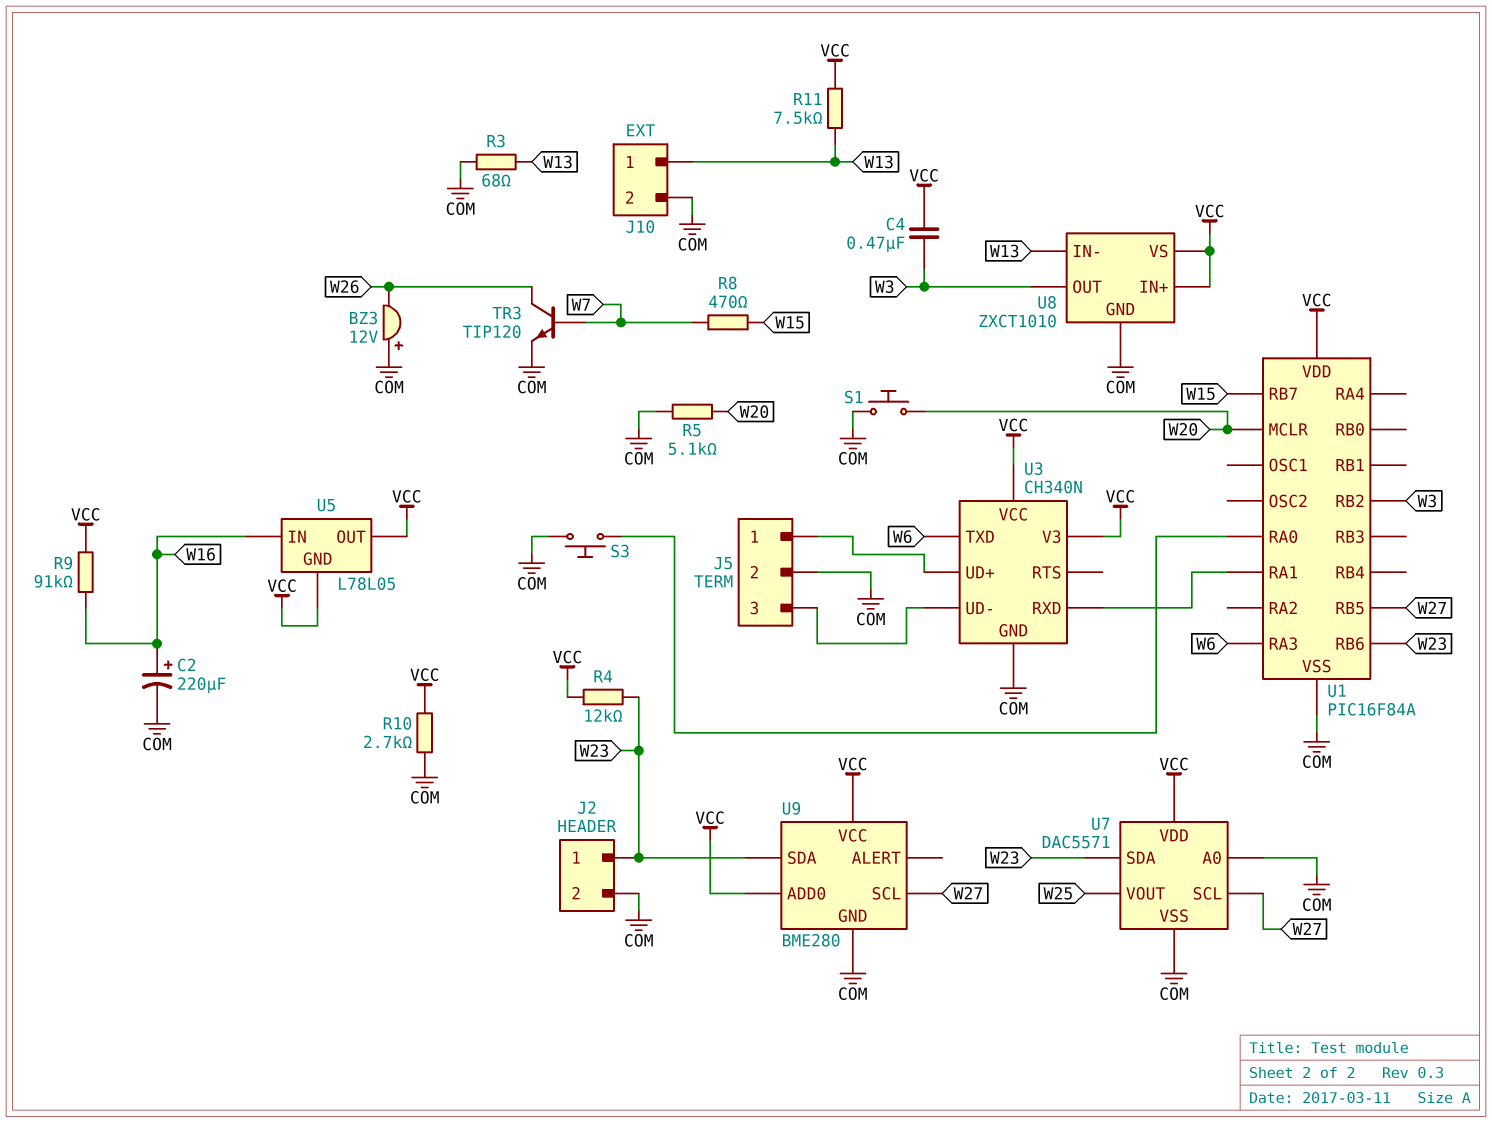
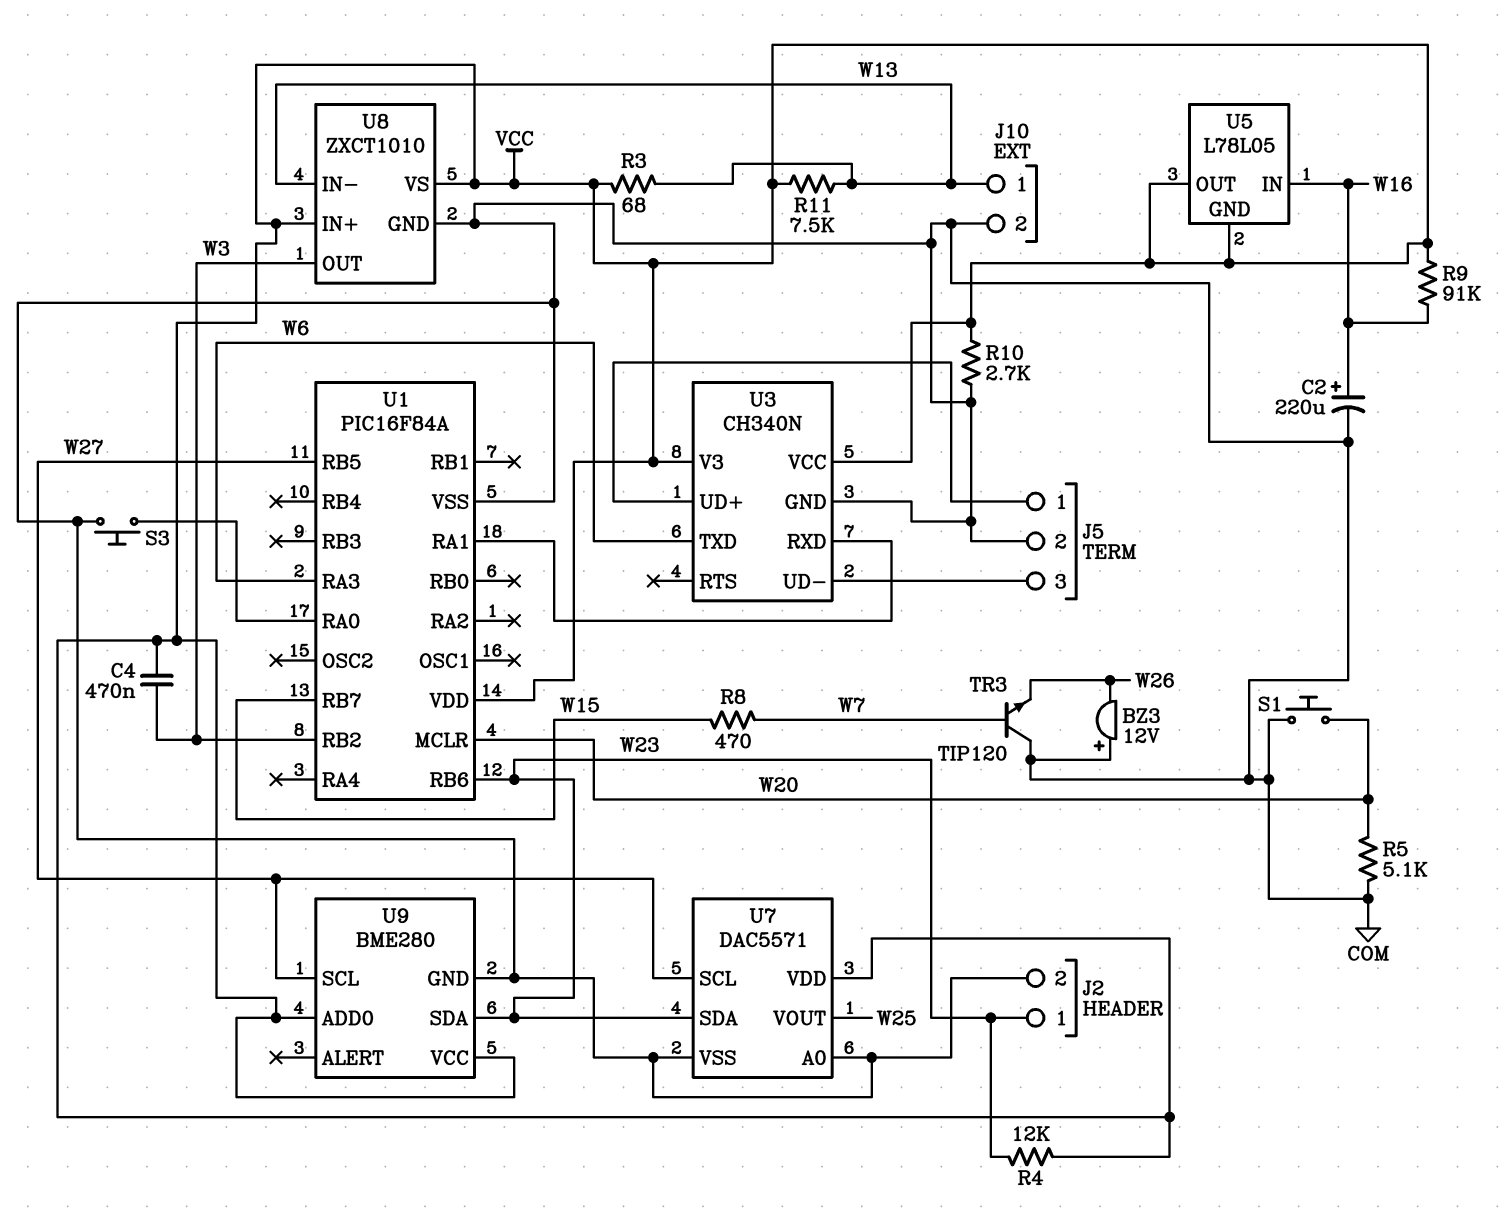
R3: 68 (COM, W13) -> 68 (VCC, W13)
TR3: NPN TIP120 (B W7, C W26, E COM) -> NPN TIP120 (B W7, C COM, E W26)

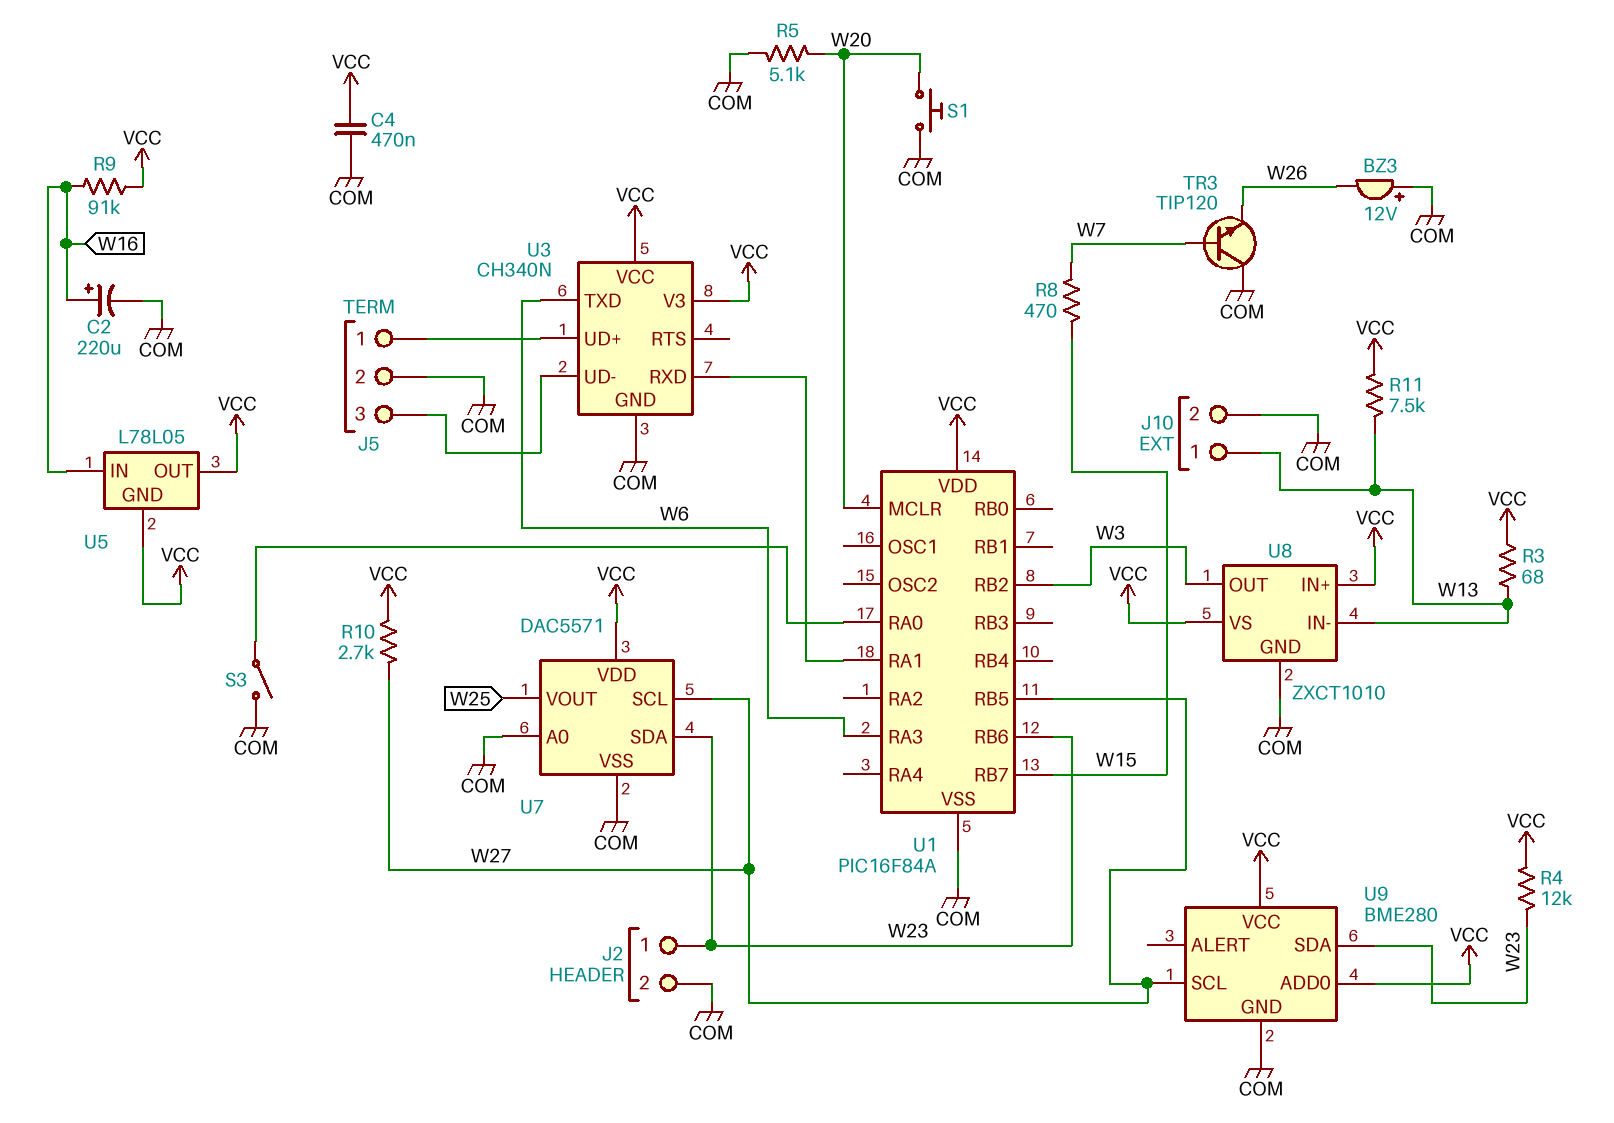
C4: 470nF (VCC, W3) -> 470nF (COM, VCC)
R10: 2.7k (COM, VCC) -> 2.7k (VCC, W27)
S3: button (COM, U1/RA0) -> switch (COM, U1/RA0)

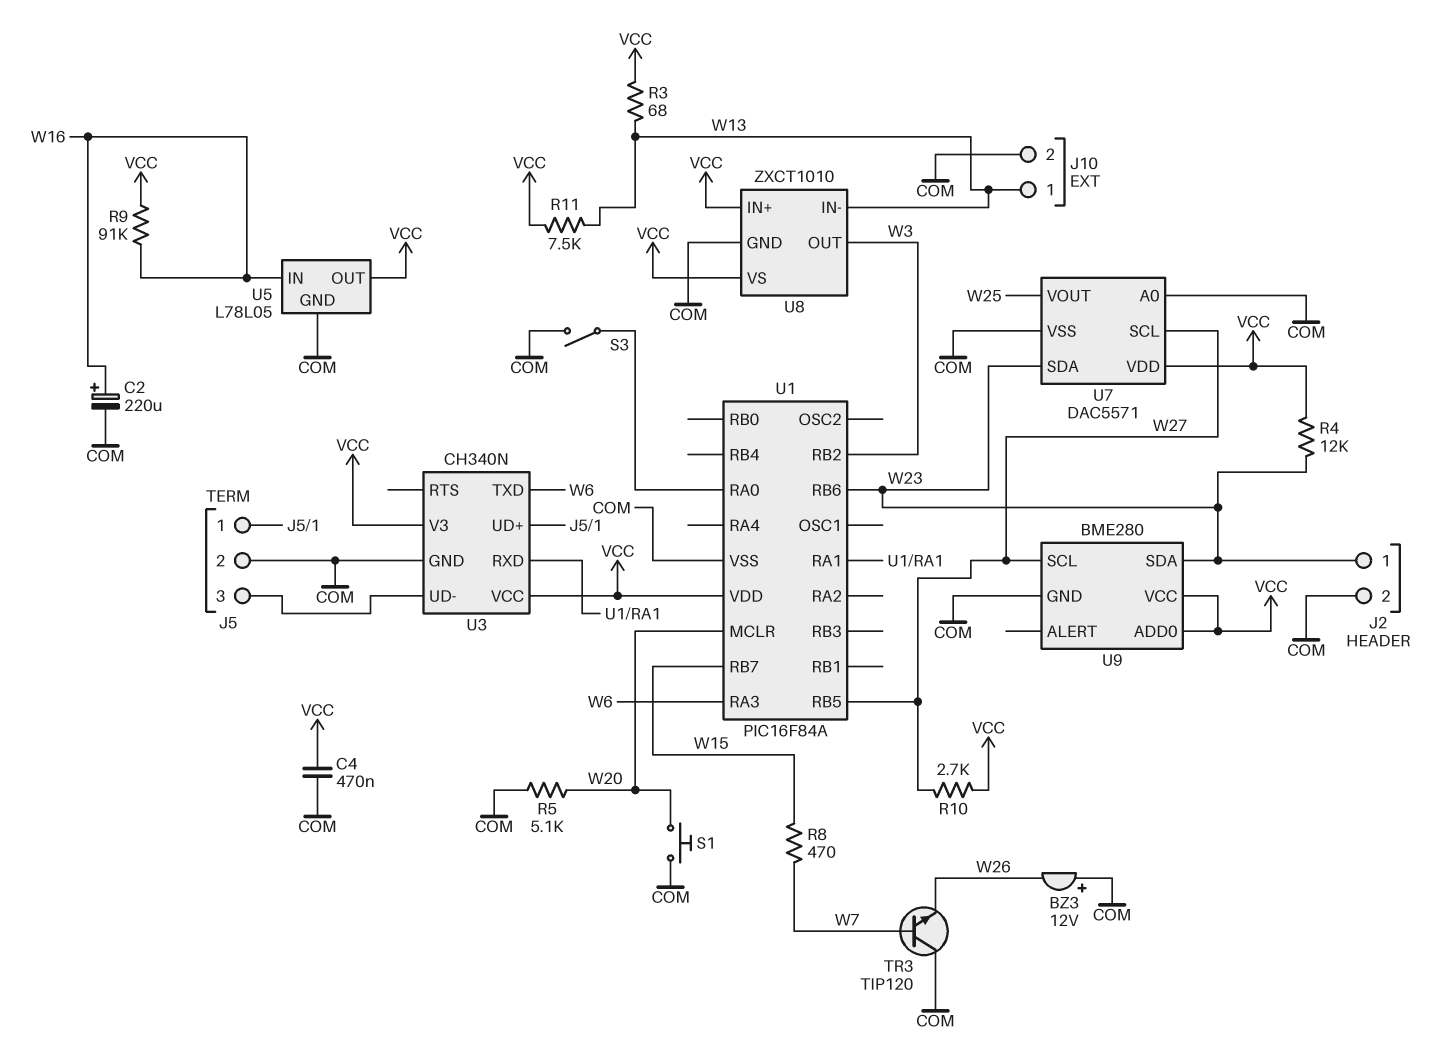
U5 pin GND: VCC -> COM

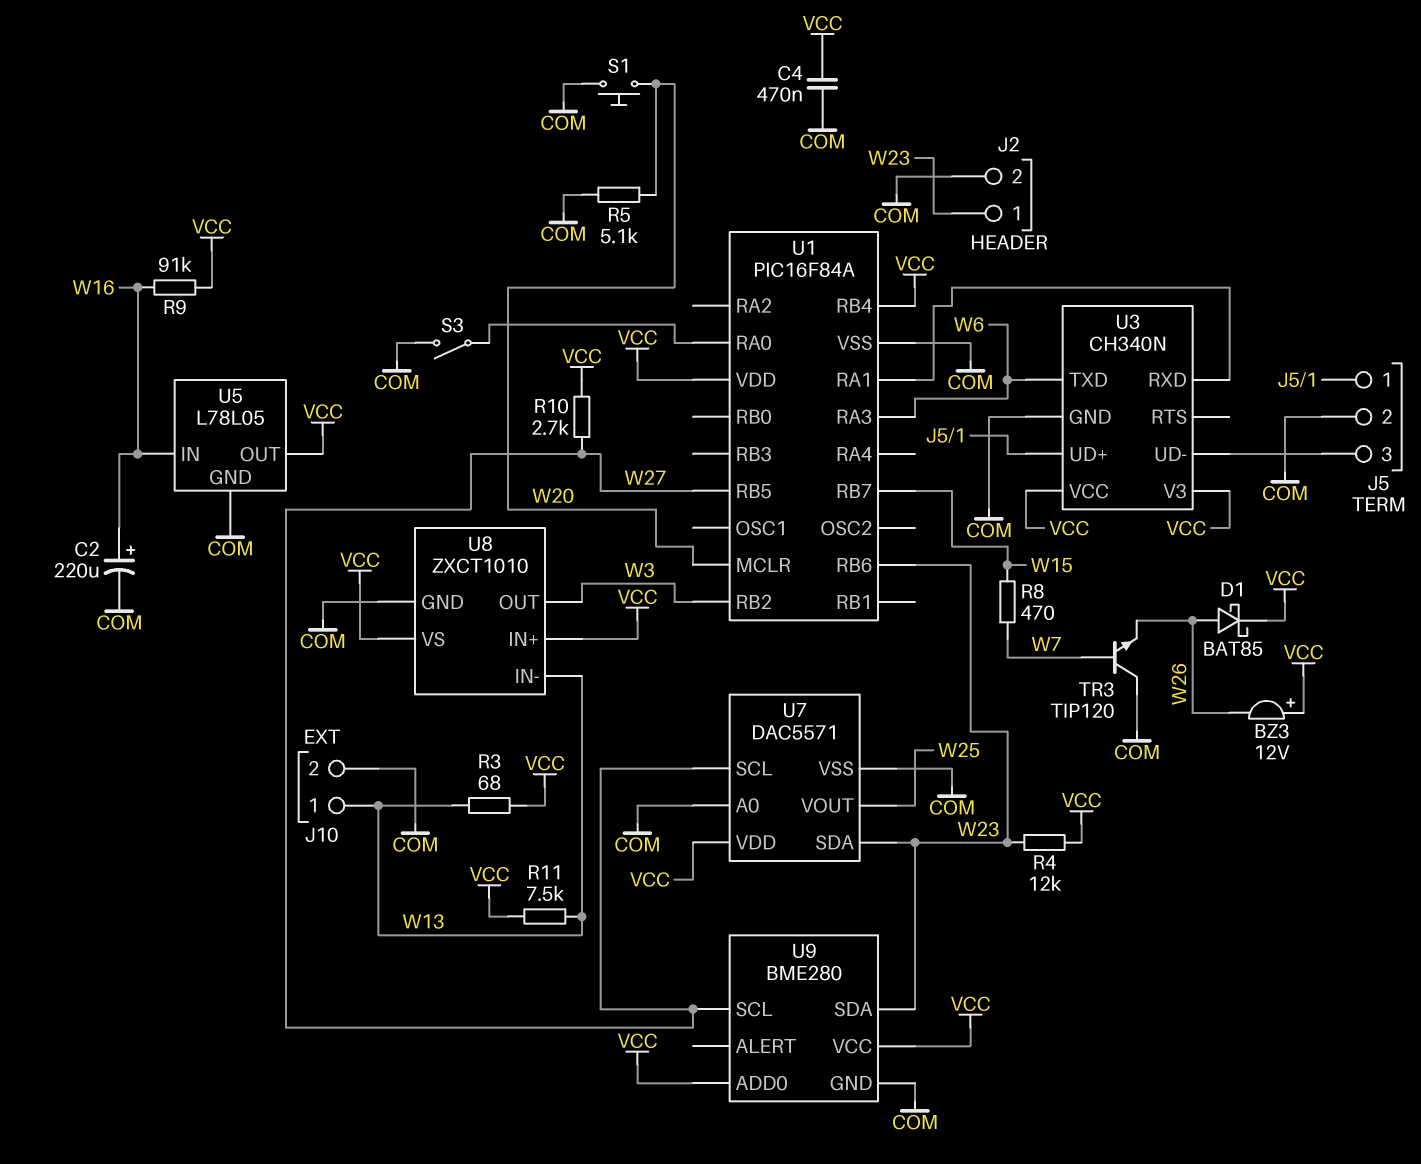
BZ3: buzzer 12V (plus COM, minus W26) -> buzzer 12V (plus VCC, minus W26)
D1: none -> schottky BAT85 (A W26, K VCC)
U1 pin RB4: none -> VCC

